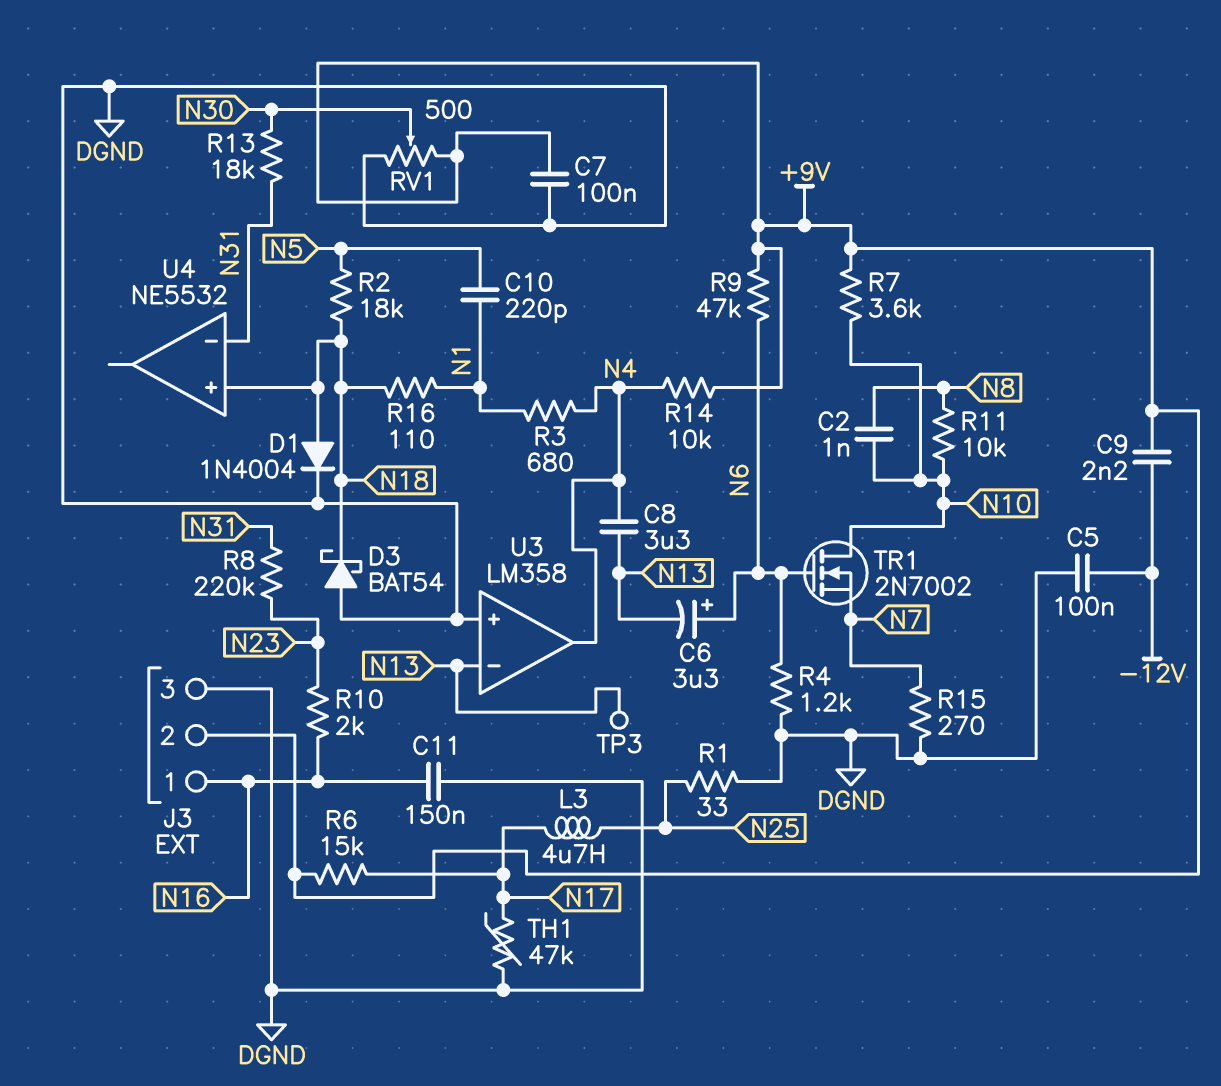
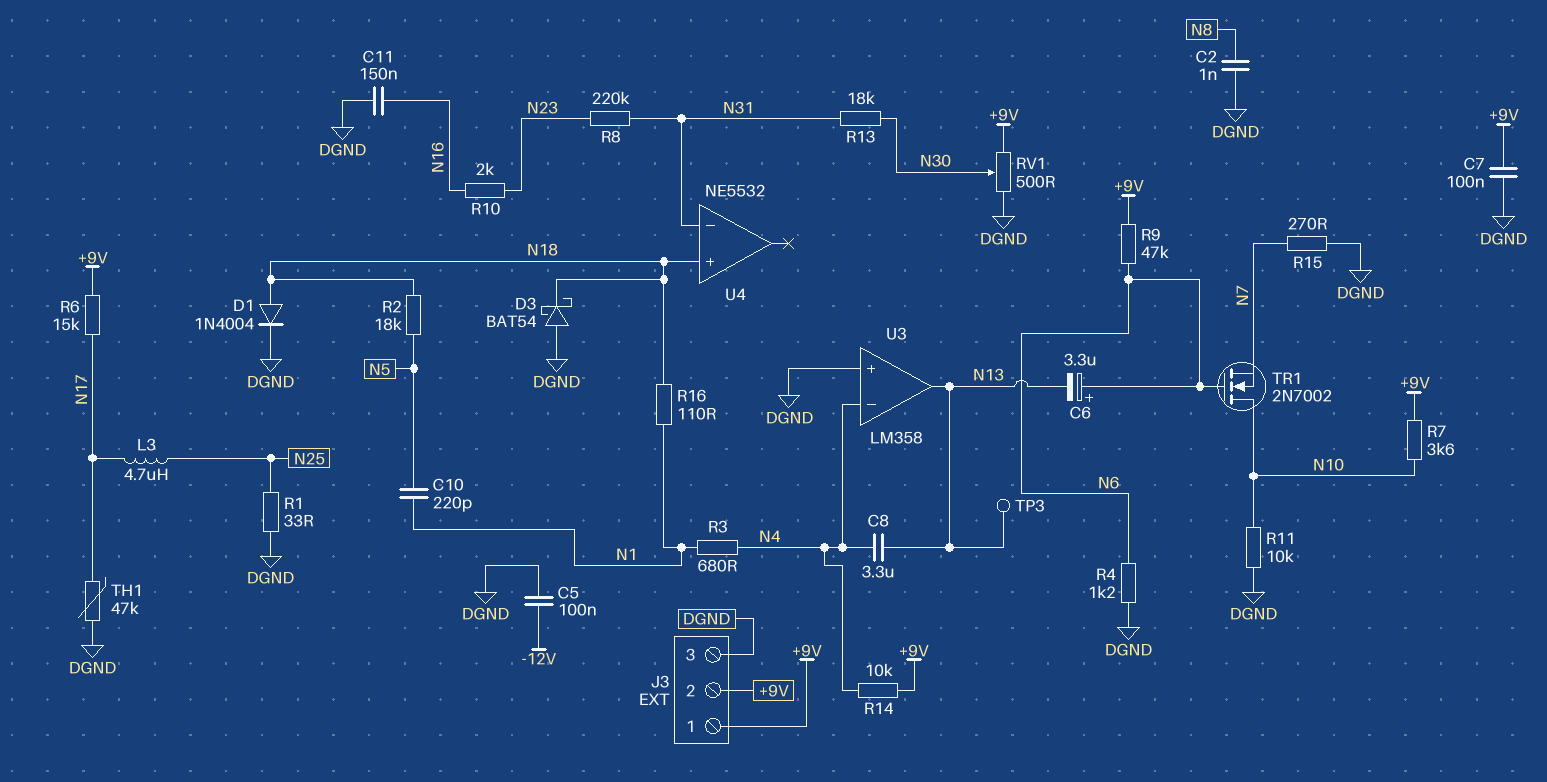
C2: 1nF (N8, N10) -> 1nF (DGND, N8)
C9: 2.2nF (+9V, -12V) -> none
J3 pin 1: N16 -> +9V
R11: 10k (N8, N10) -> 10k (DGND, N10)
U3 pin in-: N13 -> N4
U3 pin out: N4 -> N13

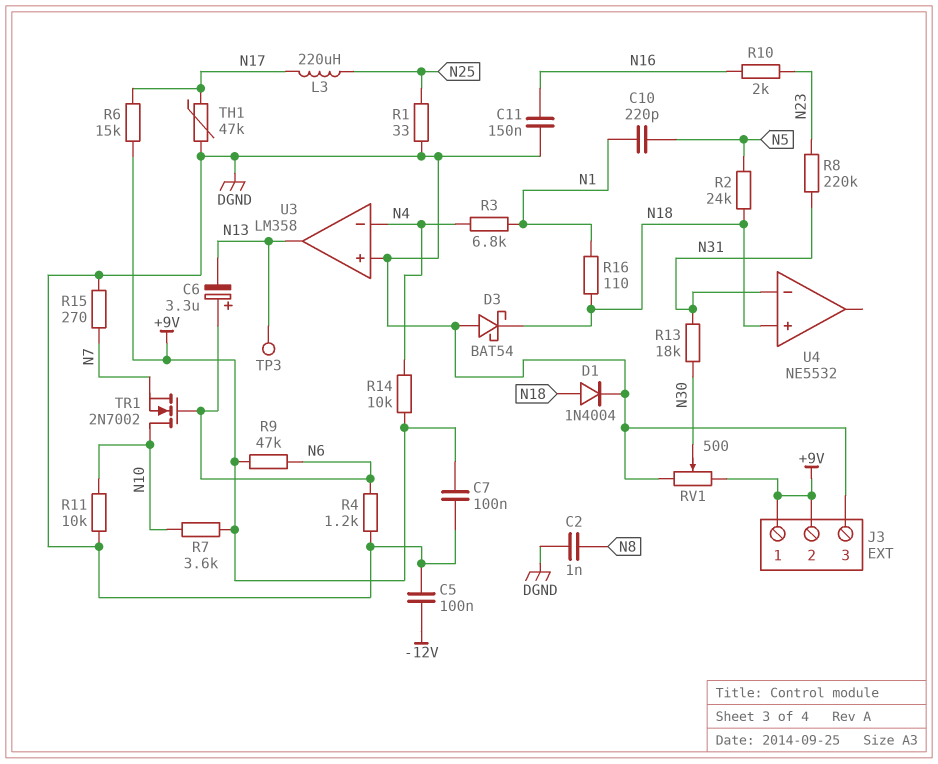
C8: 3.3uF (N4, N13) -> none
L3: 4.7uH (N17, N25) -> 220uH (N17, N25)
R2: 18k (N5, N18) -> 24k (N5, N18)
R3: 680 (N1, N4) -> 6.8k (N1, N4)

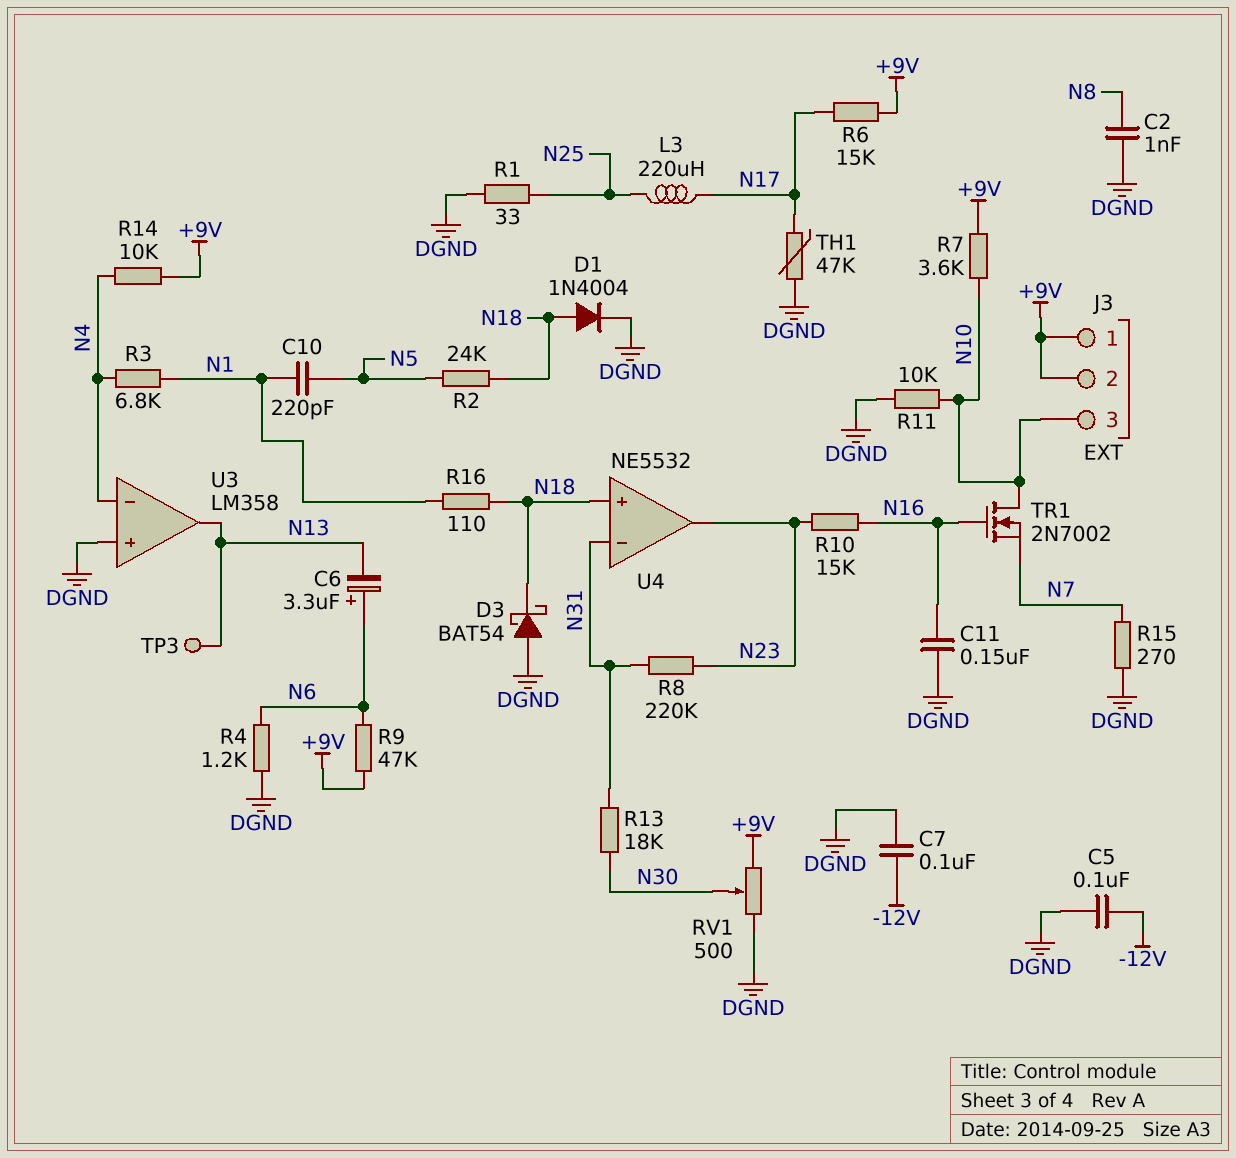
C7: 100nF (+9V, DGND) -> 100nF (-12V, DGND)
J3 pin 3: DGND -> N10
R10: 2k (N16, N23) -> 15k (N16, N23)
TR1: NMOS 2N7002 (G N6, D N10, S N7) -> NMOS 2N7002 (G N16, D N10, S N7)
U4 pin out: none -> N23

